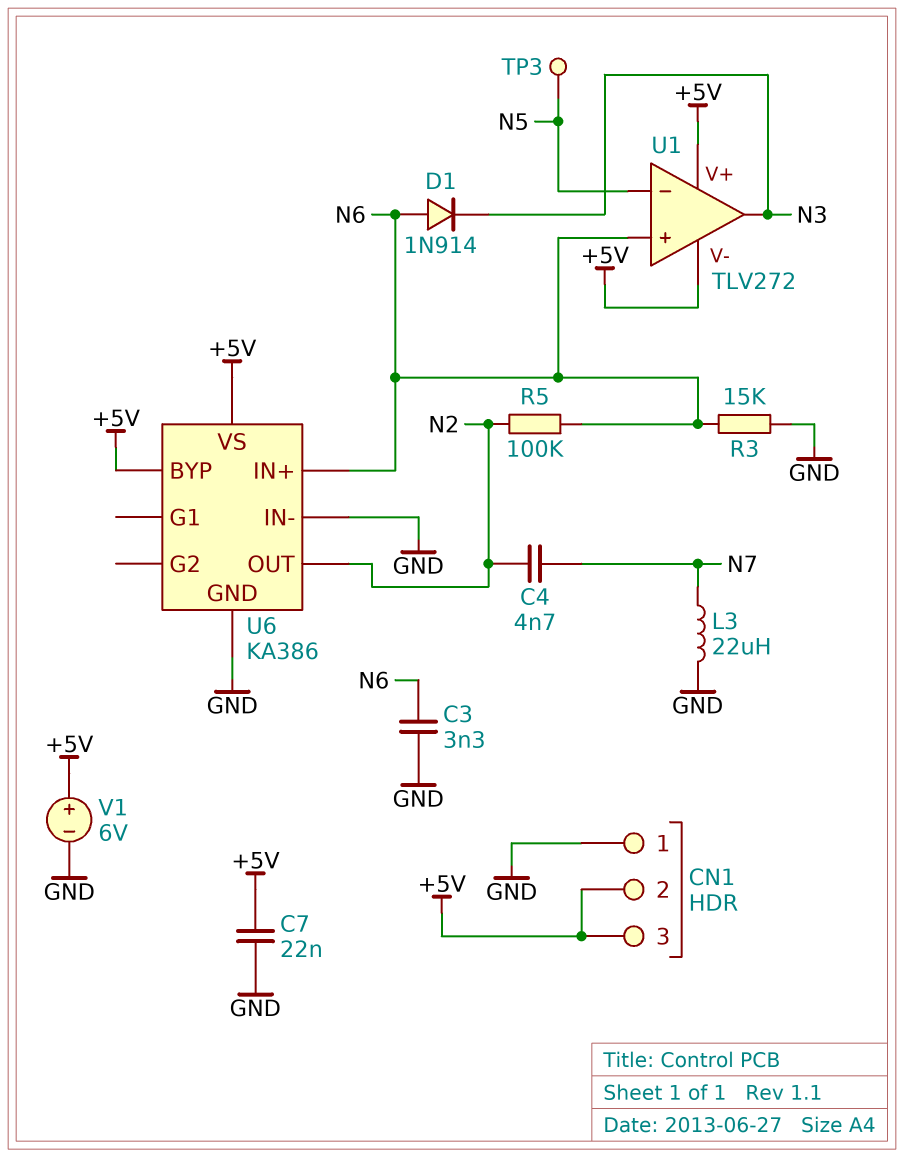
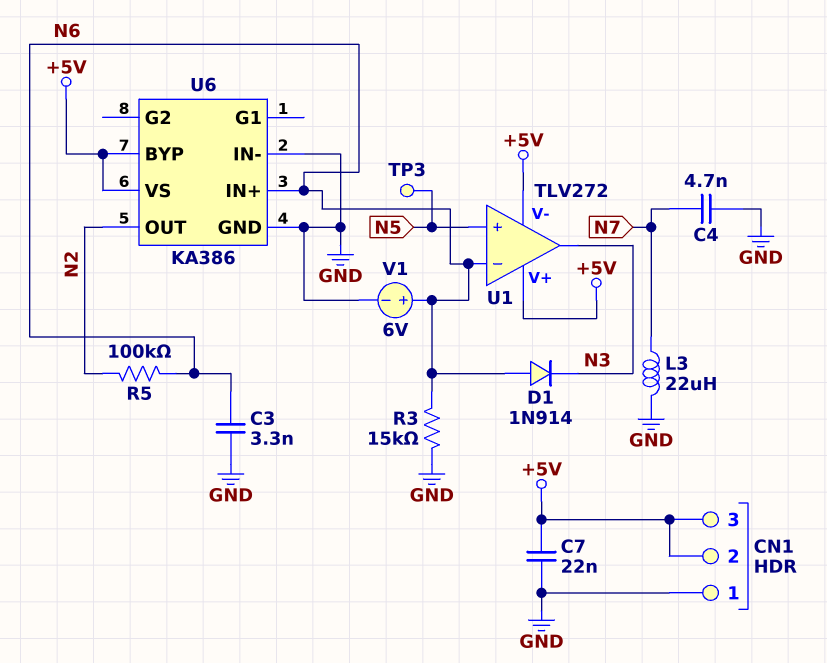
C4: 4.7nF (N2, N7) -> 4.7nF (GND, N7)
U1 pin in+: N6 -> N5
U1 pin in-: N5 -> N6
V1: 6V (plus +5V, minus GND) -> 6V (plus N6, minus GND)

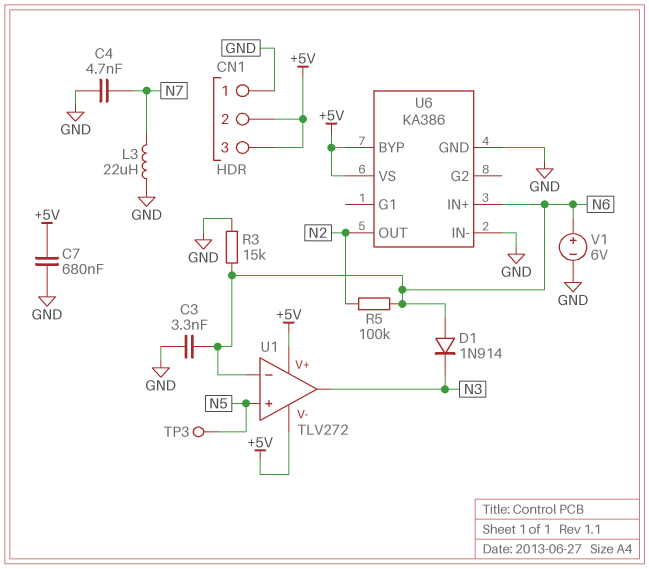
C7: 22nF (+5V, GND) -> 680nF (+5V, GND)

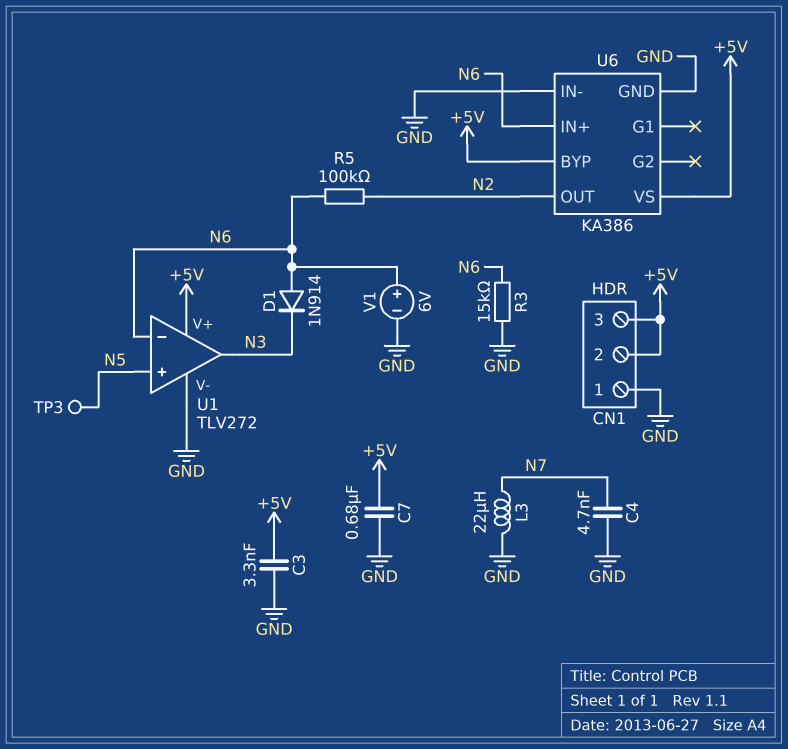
C3: 3.3nF (GND, N6) -> 3.3nF (+5V, GND)
U1 pin V-: +5V -> GND

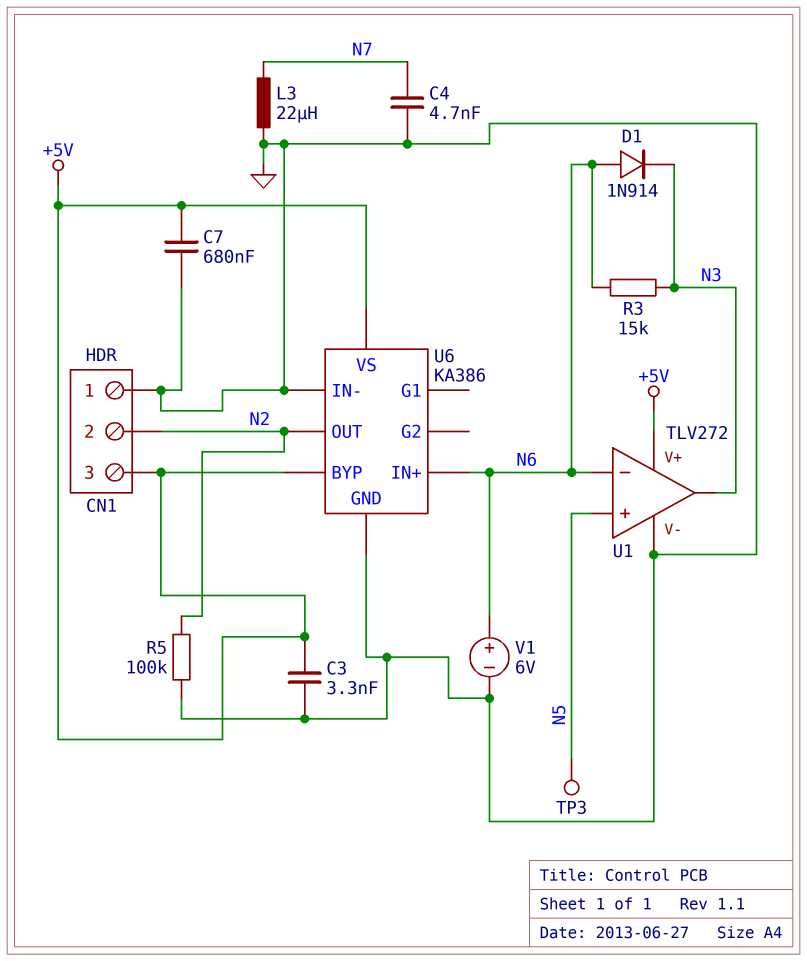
CN1 pin 2: +5V -> N2
R3: 15k (GND, N6) -> 15k (N3, N6)
R5: 100k (N2, N6) -> 100k (GND, N2)

